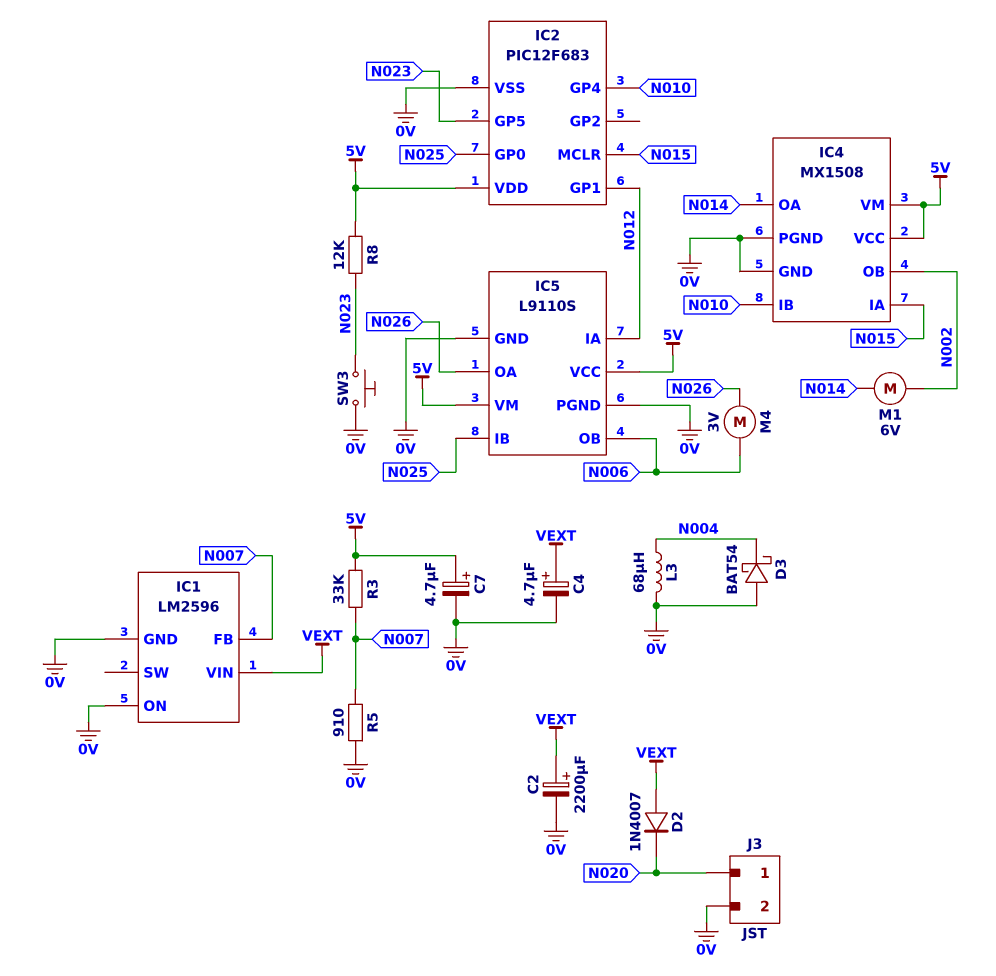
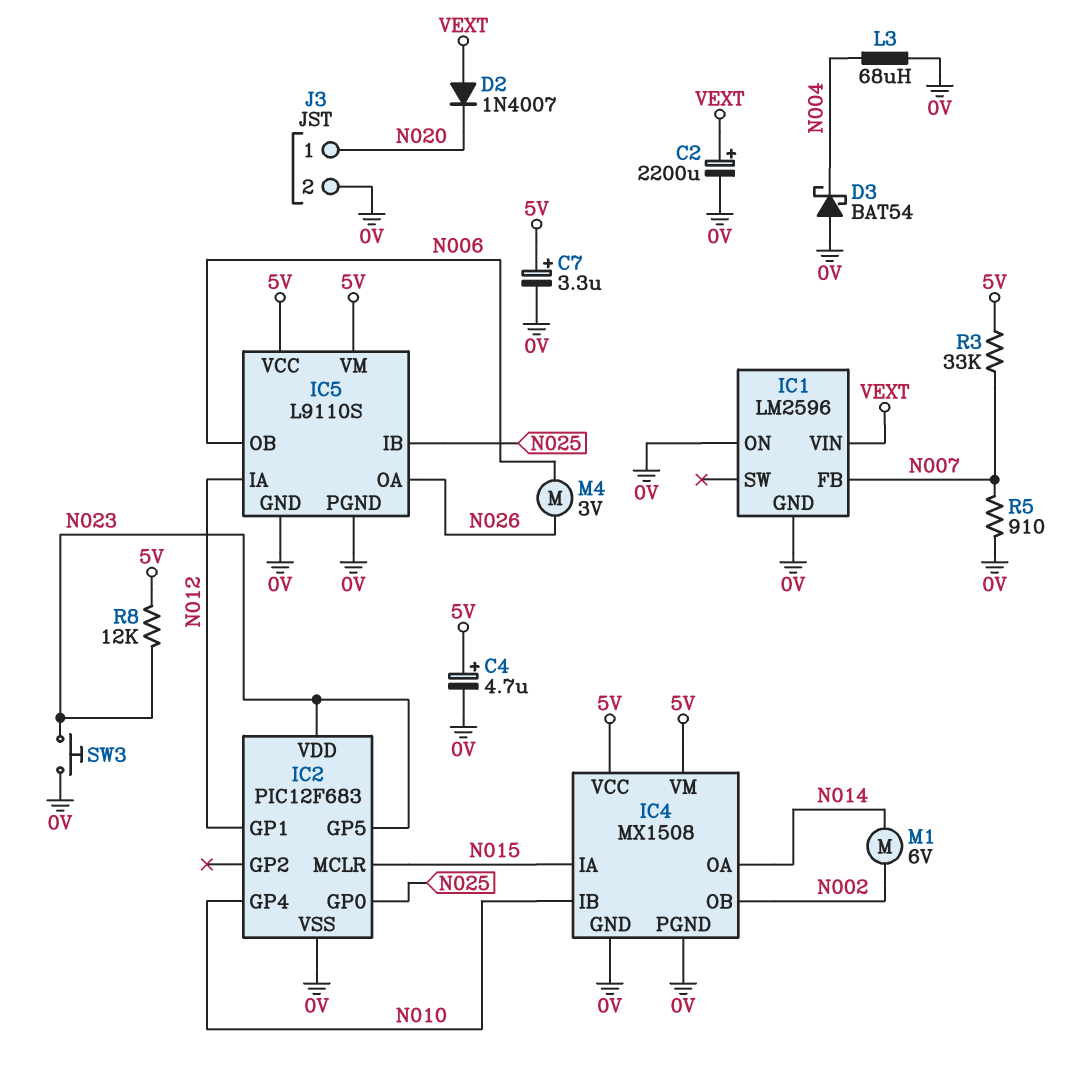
C4: 4.7uF (plus VEXT, minus 0V) -> 4.7uF (plus 5V, minus 0V)
C7: 4.7uF (plus 5V, minus 0V) -> 3.3uF (plus 5V, minus 0V)
IC2 pin VDD: 5V -> N023

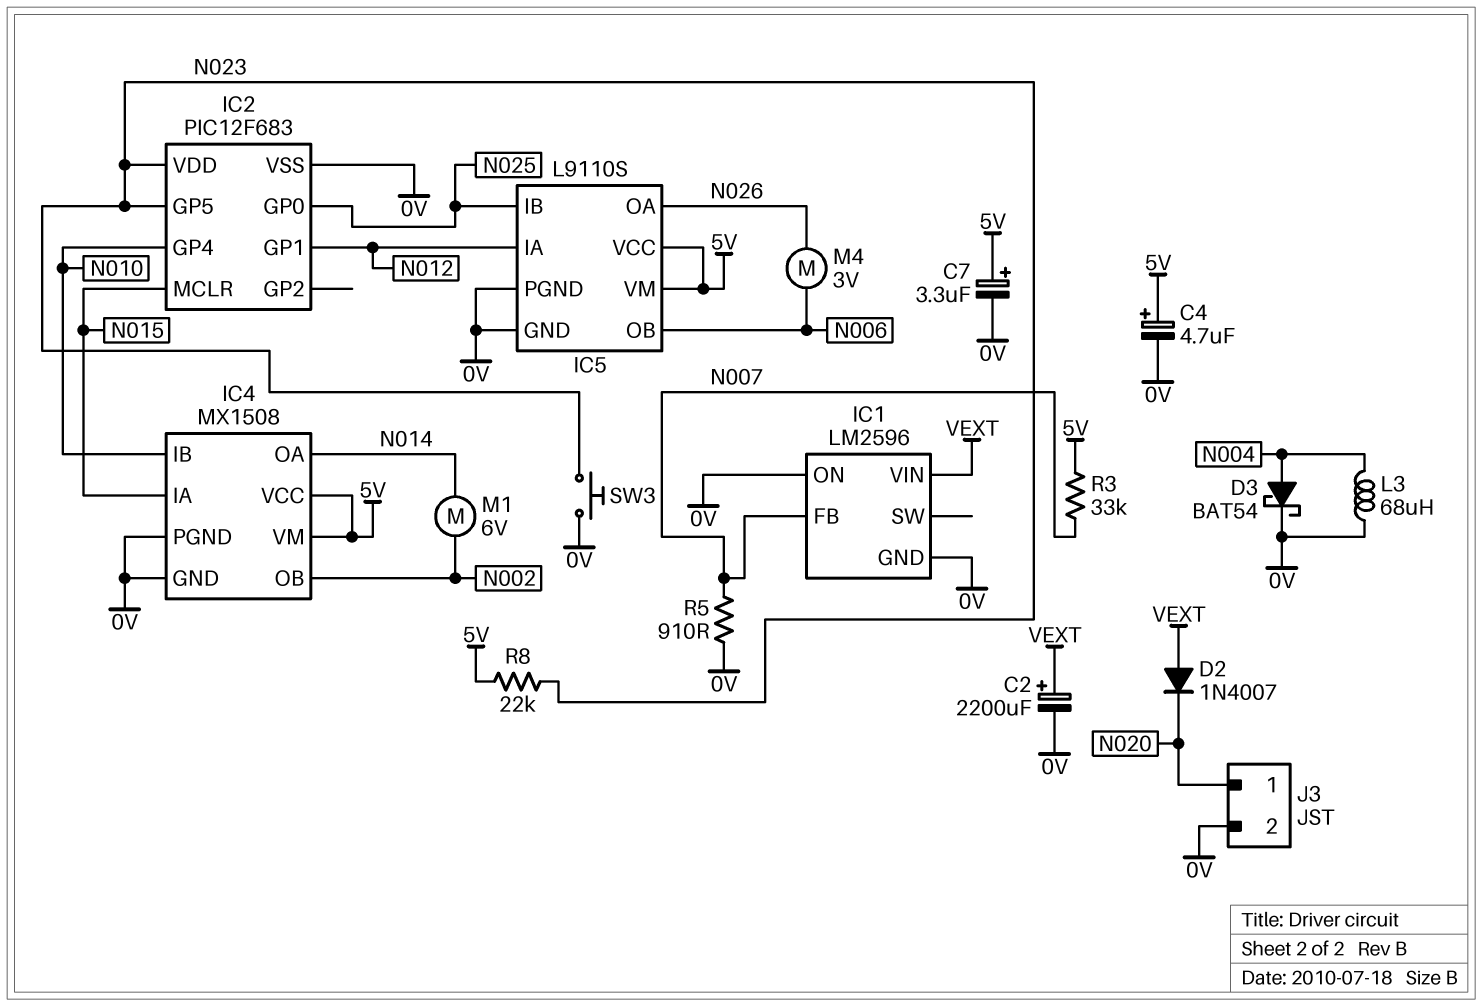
D3: schottky BAT54 (A 0V, K N004) -> schottky BAT54 (A N004, K 0V)
R8: 12k (5V, N023) -> 22k (5V, N023)

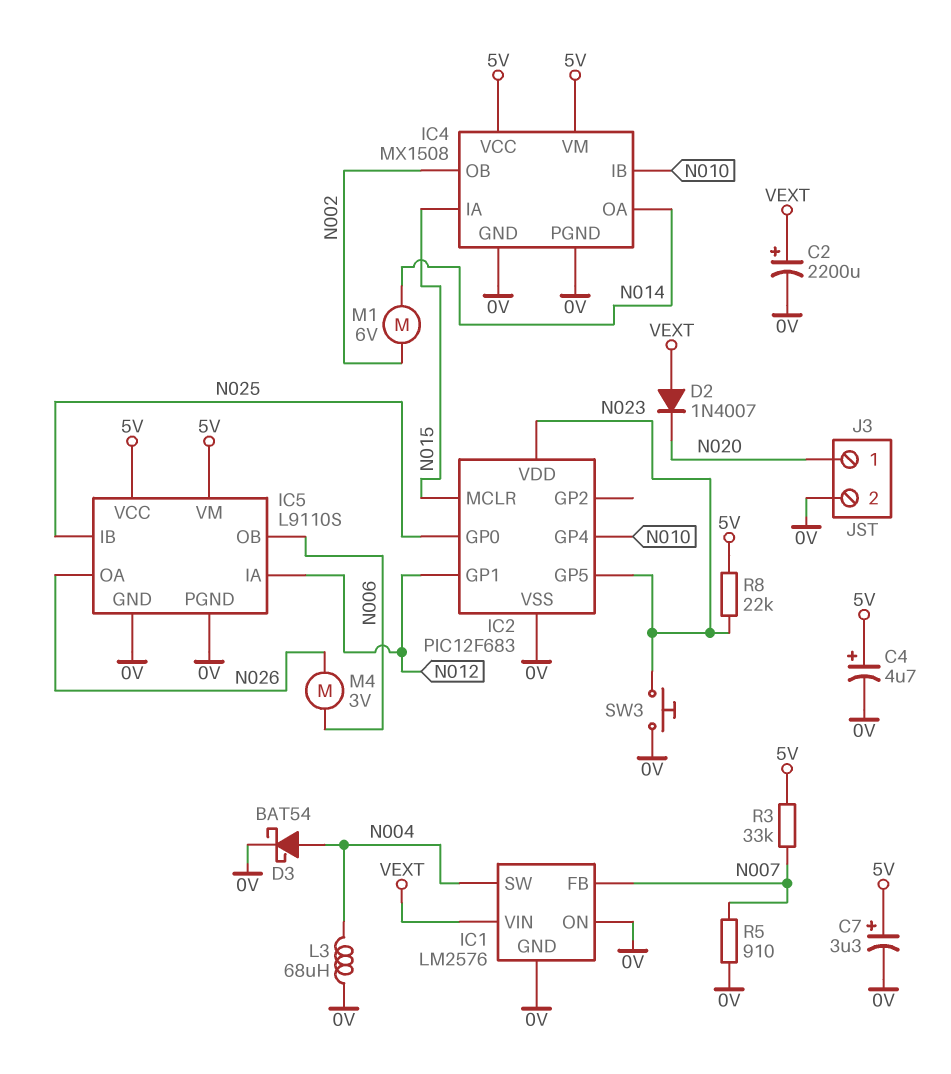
IC1: LM2596 -> LM2576
IC1 pin SW: none -> N004

